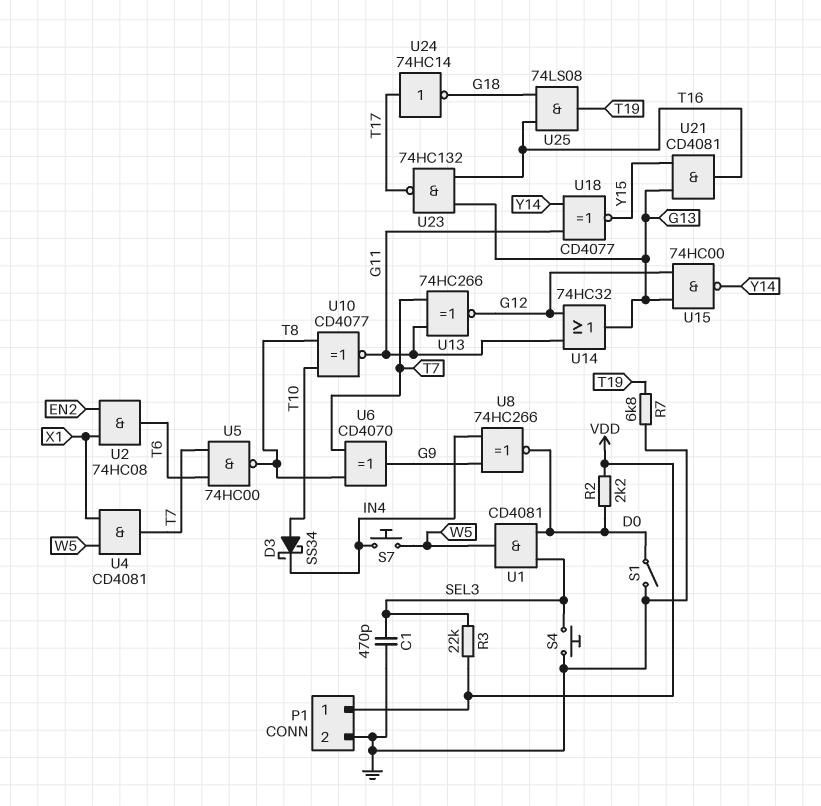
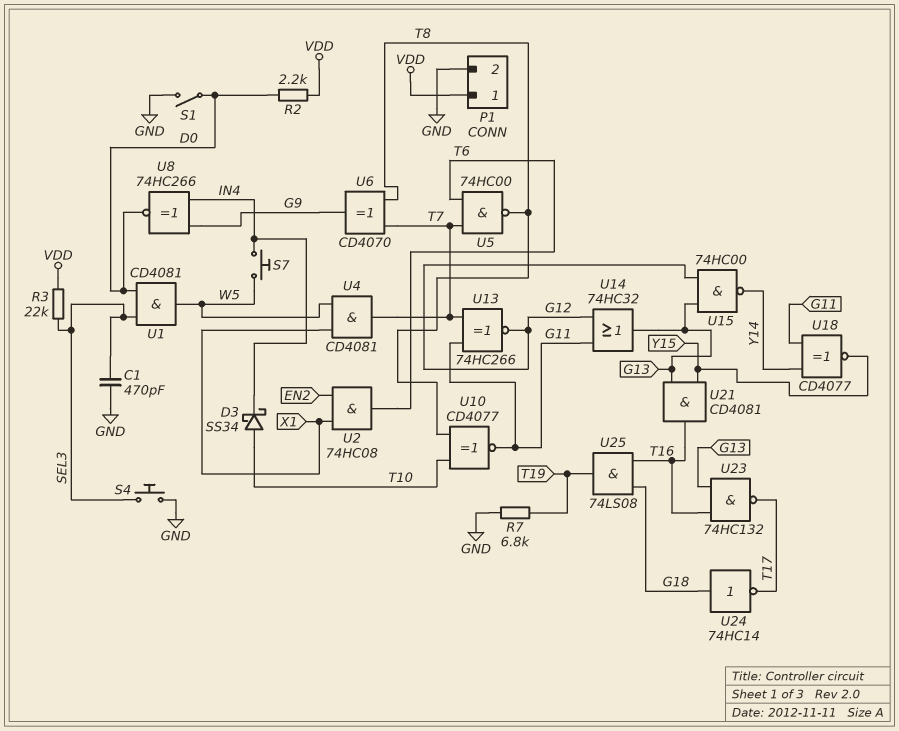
U24: NOT 74HC14 (in T17, out G18) -> NOT 74HC14 (in G18, out T17)

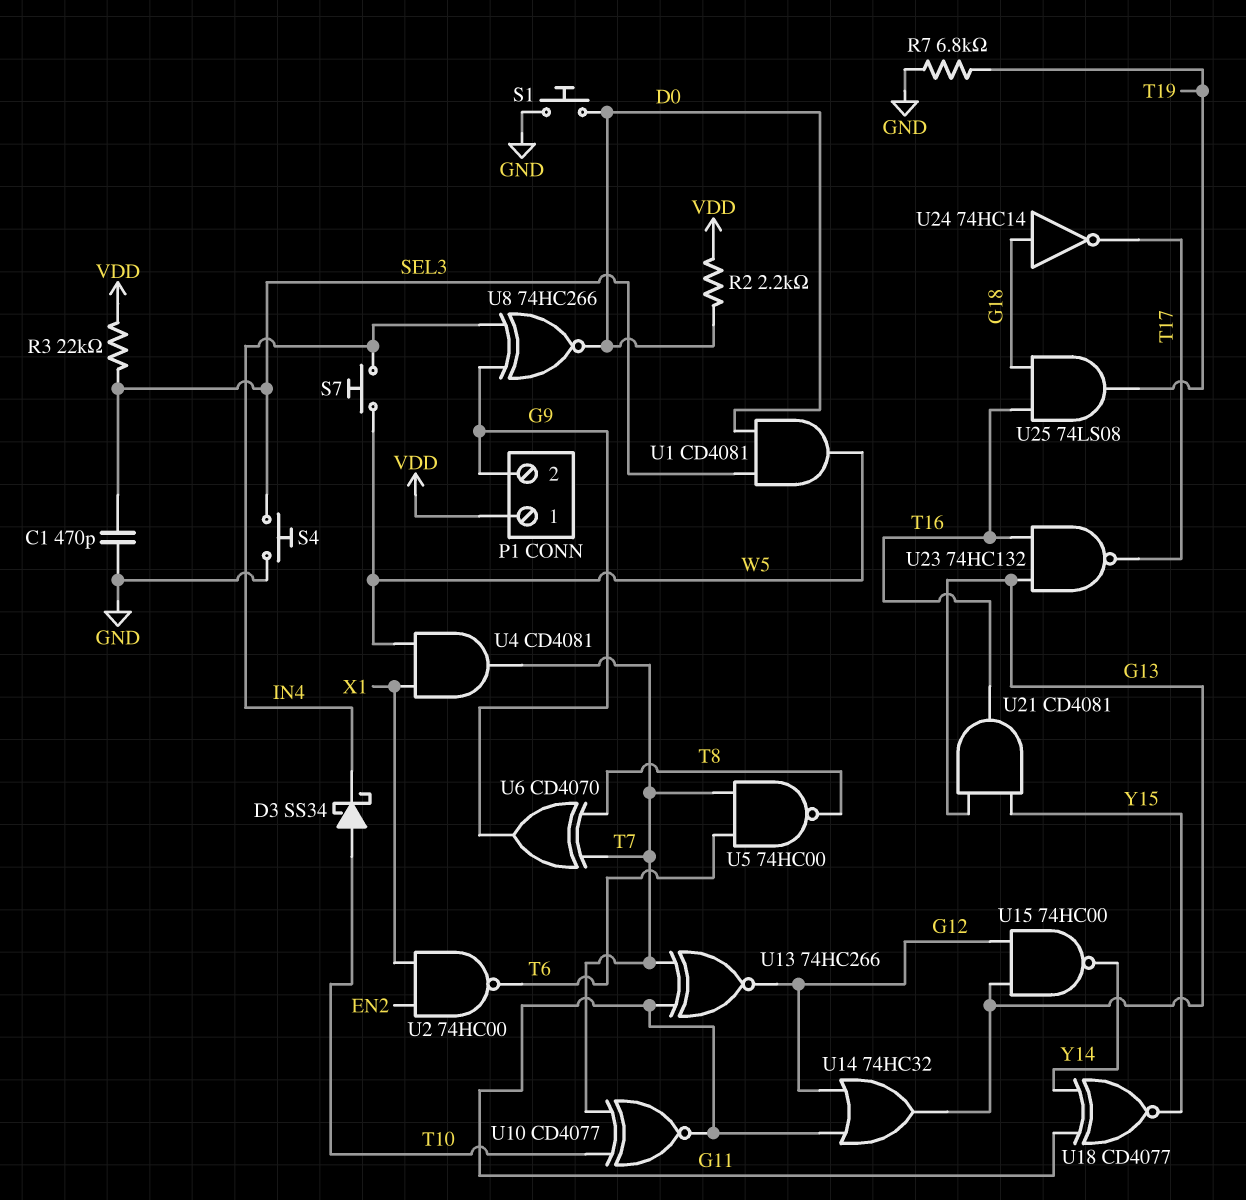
P1 pin 2: GND -> G9
S1: switch (D0, GND) -> button (D0, GND)
U2: AND 74HC08 (in EN2, in X1, out T6) -> NAND 74HC00 (in EN2, in X1, out T6)
U10: XNOR CD4077 (in T8, in T10, out G11) -> XNOR CD4077 (in T7, in T10, out G11)

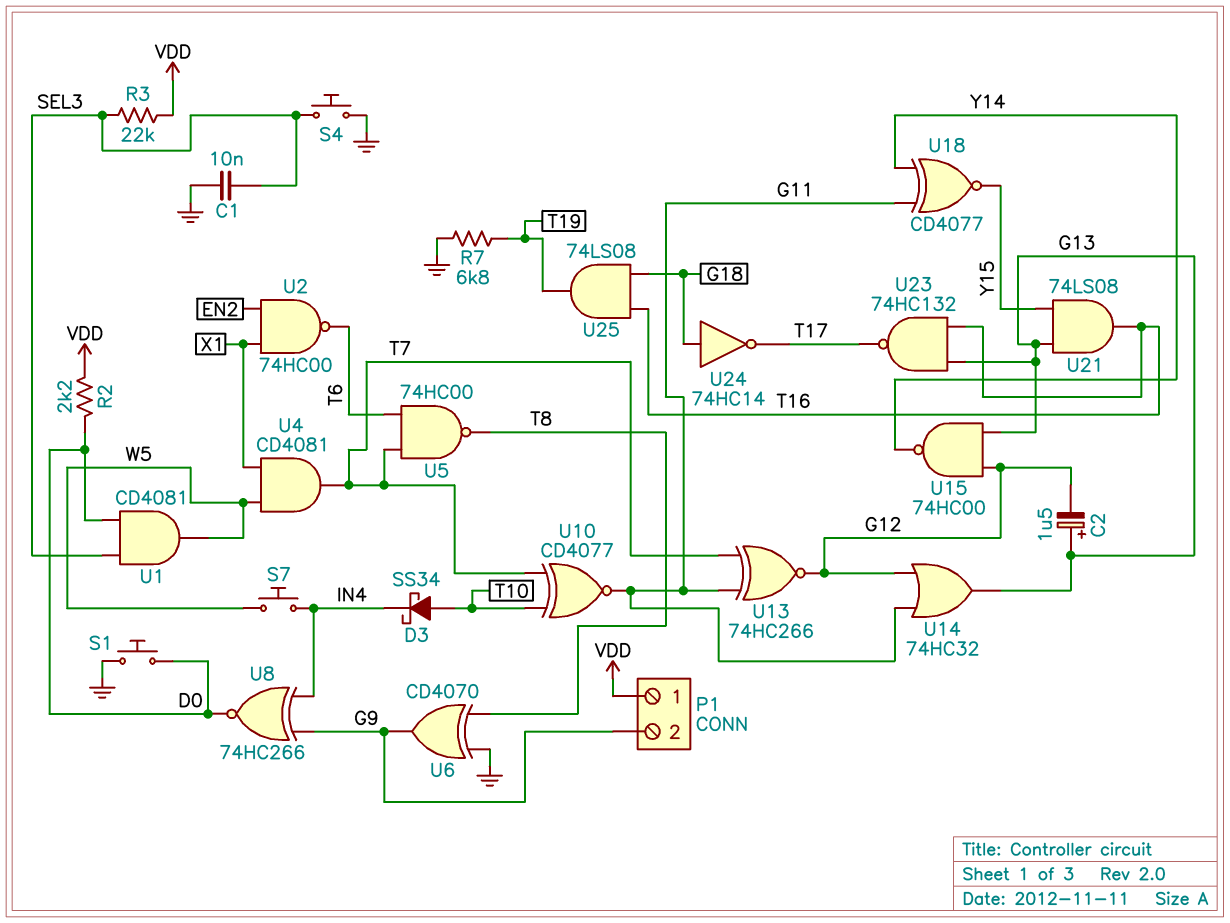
C1: 470pF (GND, SEL3) -> 10nF (GND, SEL3)
C2: none -> 1.5uF (plus G13, minus G12)
U6: XOR CD4070 (in T7, in T8, out G9) -> XOR CD4070 (in GND, in T8, out G9)
U21: AND CD4081 (in G13, in Y15, out T16) -> AND 74LS08 (in G13, in Y15, out T16)

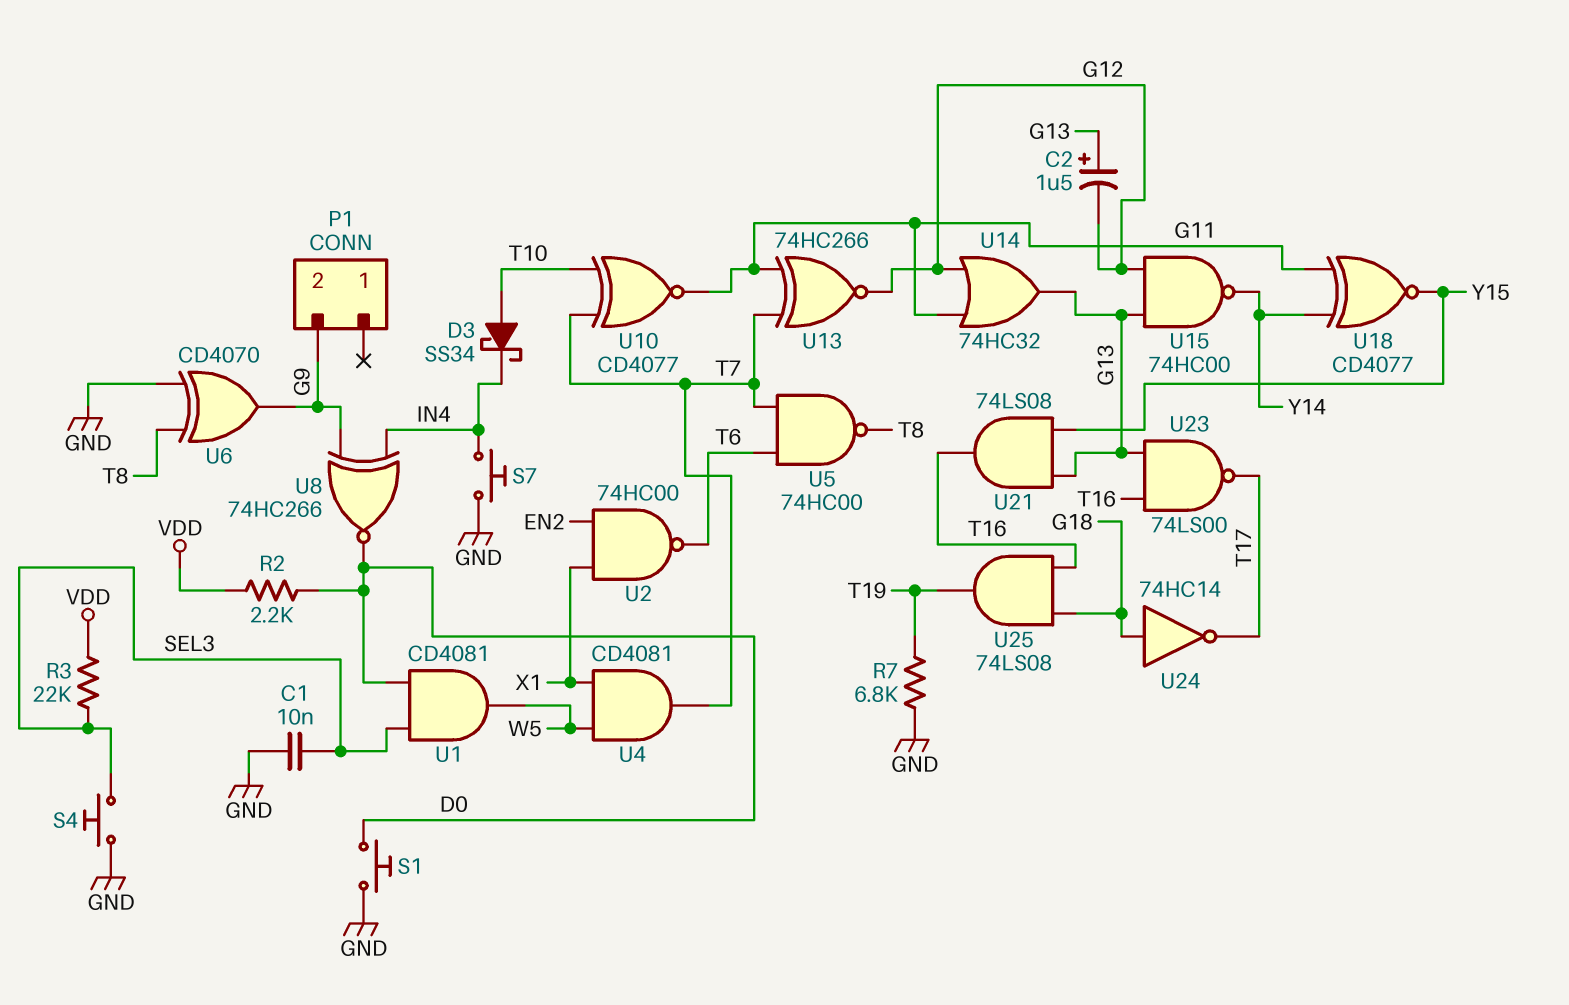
P1 pin 1: VDD -> none
S7: button (IN4, W5) -> button (GND, IN4)
U23: NAND 74HC132 (in G13, in T16, out T17) -> NAND 74LS00 (in G13, in T16, out T17)

